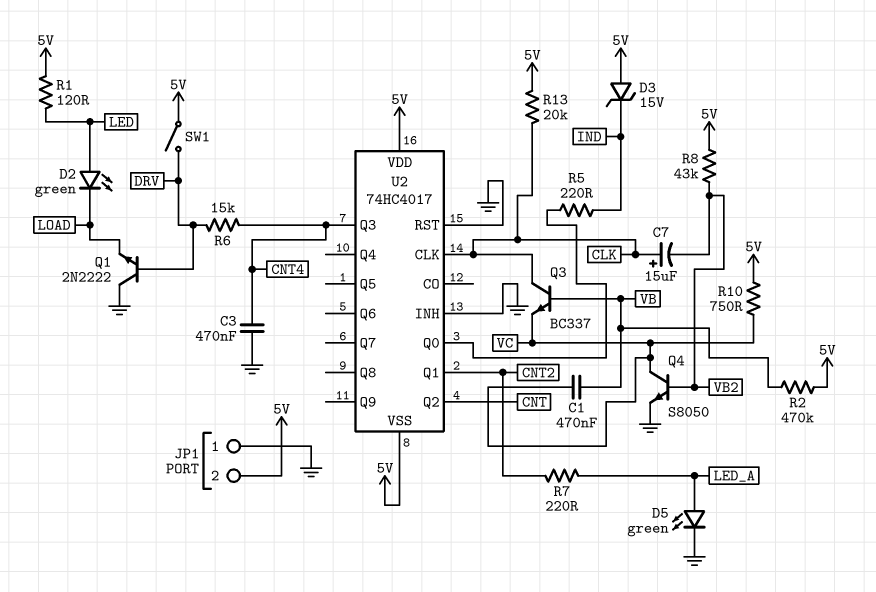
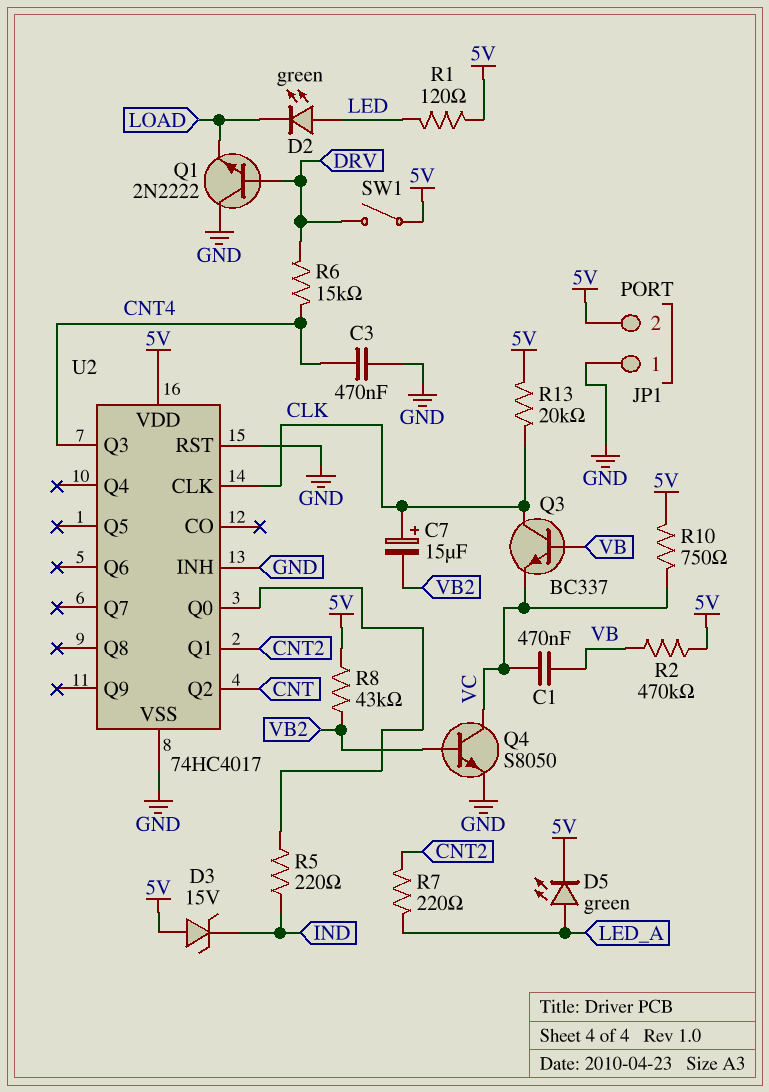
D5: LED green (A LED_A, K GND) -> LED green (A LED_A, K 5V)
U2 pin VSS: 5V -> GND

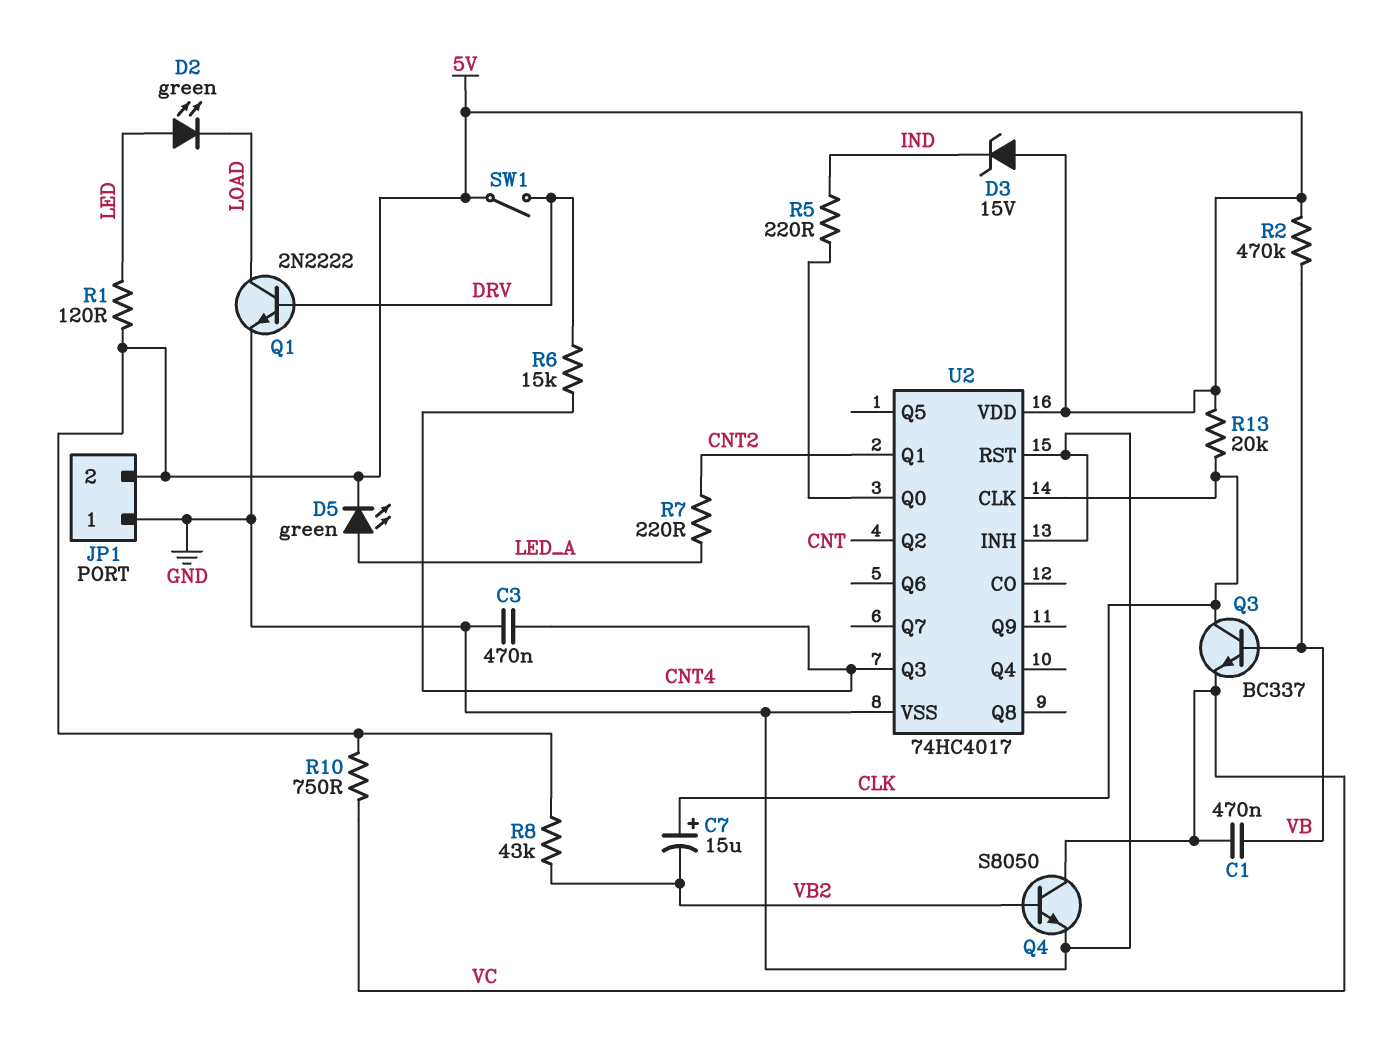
Q1: NPN 2N2222 (B DRV, C GND, E LOAD) -> NPN 2N2222 (B DRV, C LOAD, E GND)

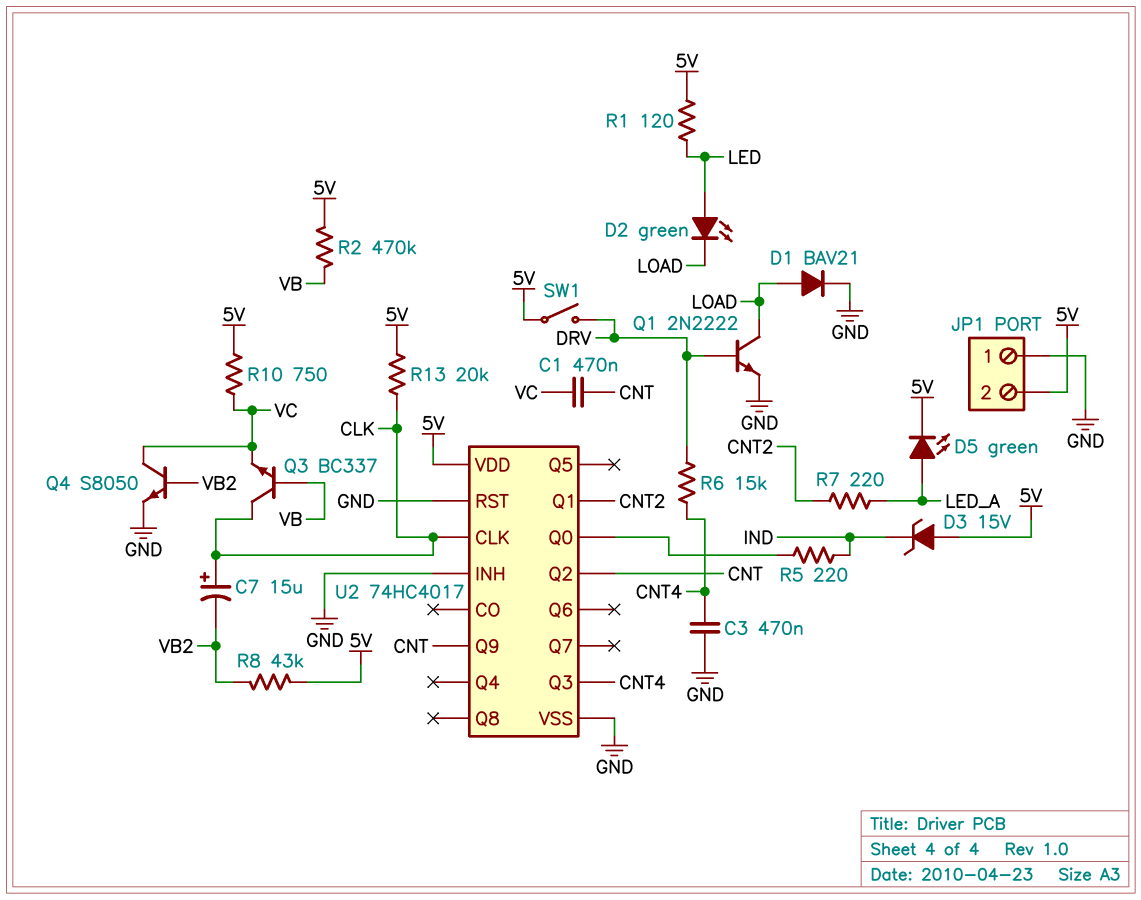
C1: 470nF (VB, VC) -> 470nF (CNT, VC)
D1: none -> diode BAV21 (A LOAD, K GND)
U2 pin Q9: none -> CNT

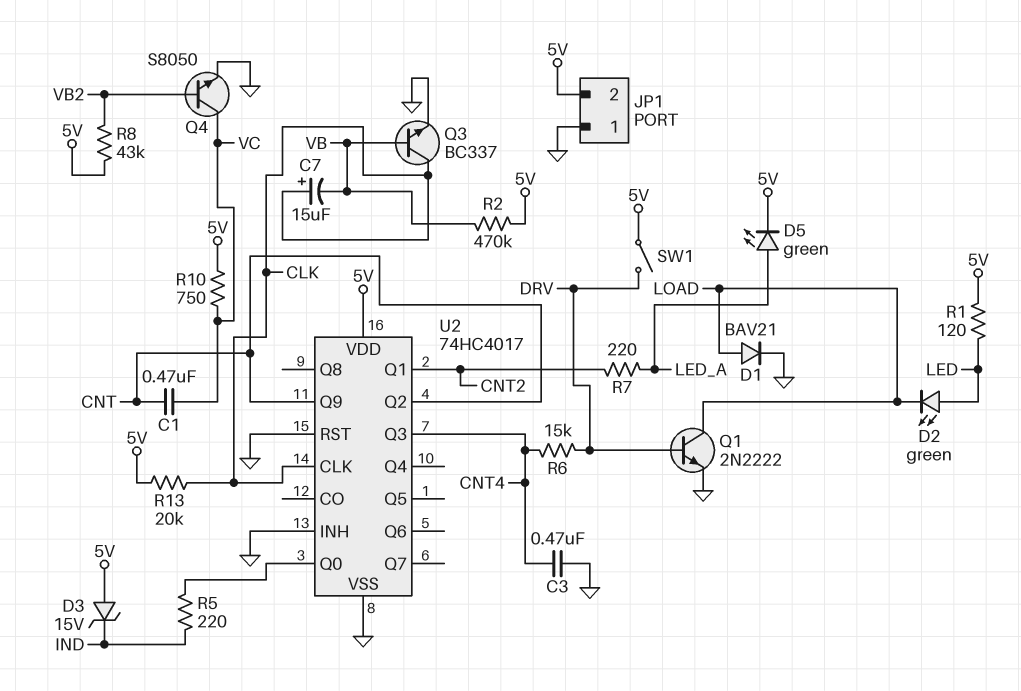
C7: 15uF (plus CLK, minus VB2) -> 15uF (plus CLK, minus VB)
Q3: NPN BC337 (B VB, C CLK, E VC) -> NPN BC337 (B VB, C CLK, E GND)

